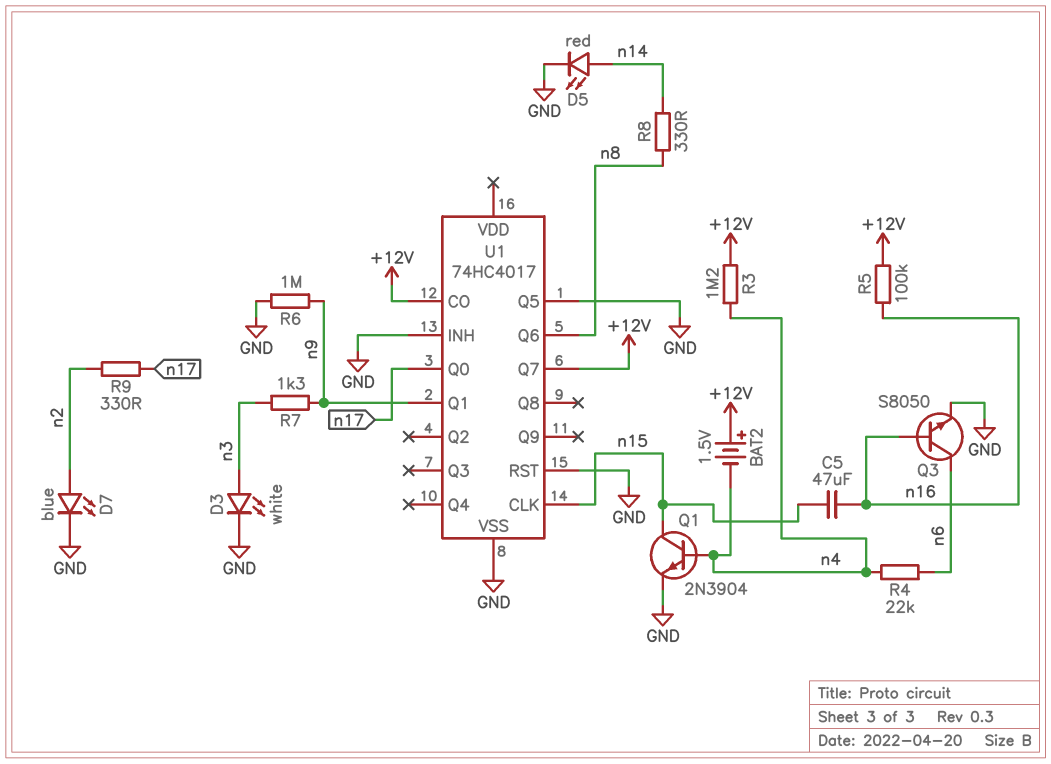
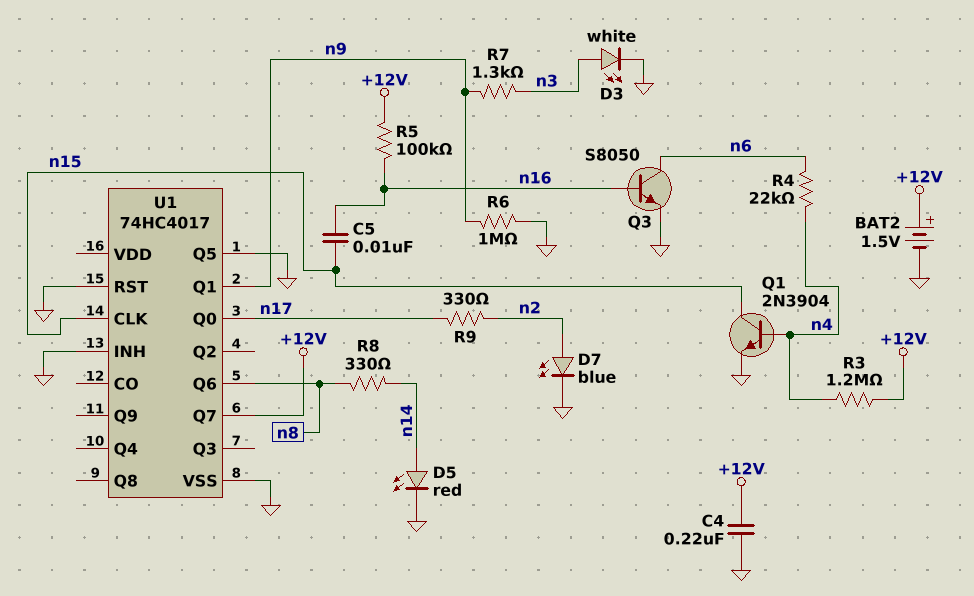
BAT2: 1.5V (plus +12V, minus n4) -> 1.5V (plus +12V, minus GND)
C4: none -> 220nF (+12V, GND)
C5: 47uF (n15, n16) -> 10nF (n15, n16)
U1 pin CO: +12V -> none

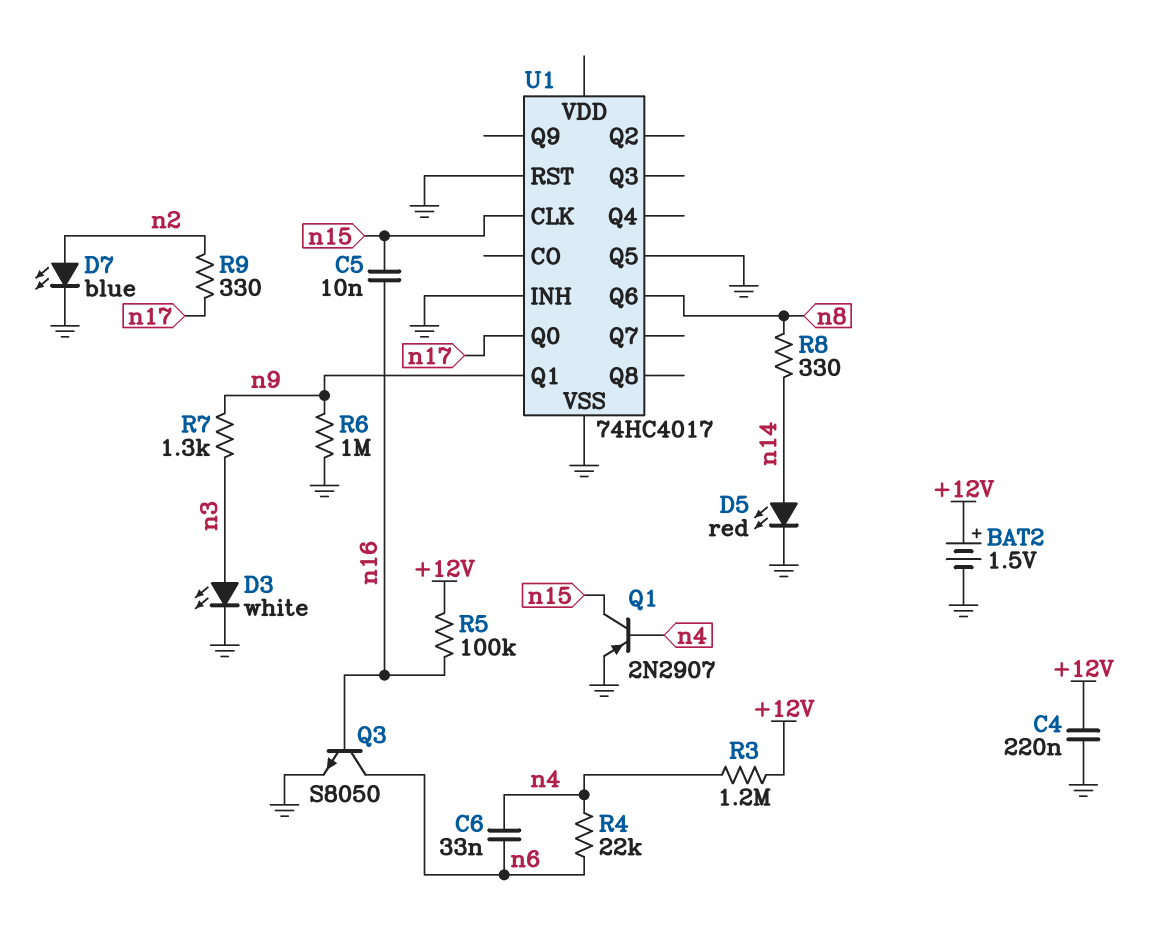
C6: none -> 33nF (n4, n6)
Q1: NPN 2N3904 (B n4, C n15, E GND) -> PNP 2N2907 (B n4, C n15, E GND)
U1 pin Q7: +12V -> none

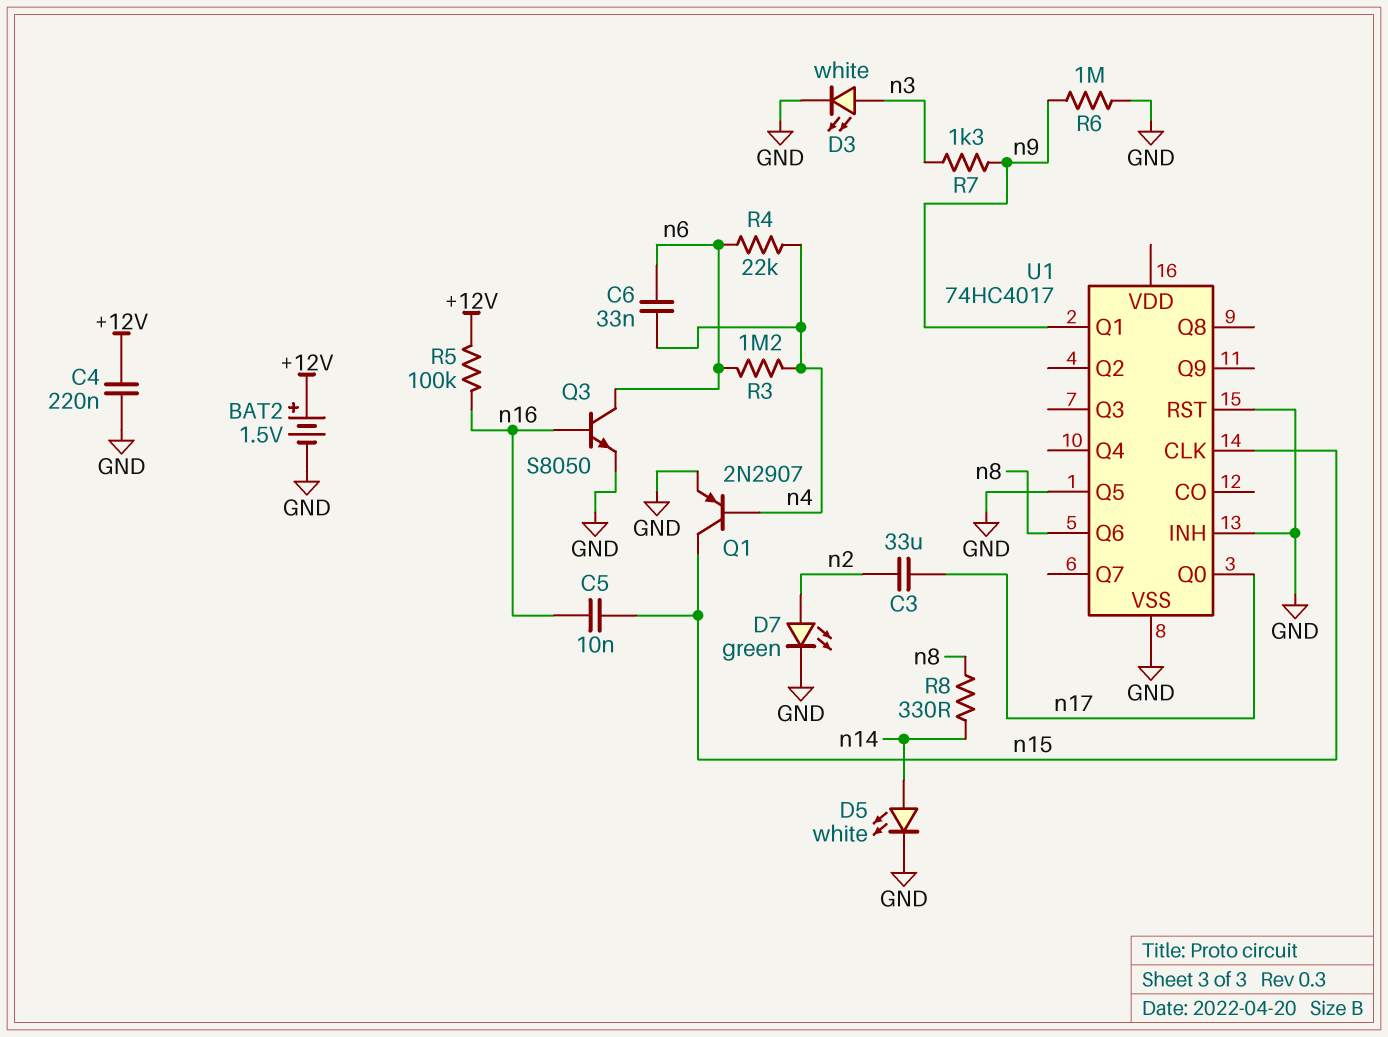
C3: none -> 33uF (n2, n17)
D5: LED red (A n14, K GND) -> LED white (A n14, K GND)
D7: LED blue (A n2, K GND) -> LED green (A n2, K GND)
R3: 1.2M (+12V, n4) -> 1.2M (n4, n6)
R9: 330 (n2, n17) -> none

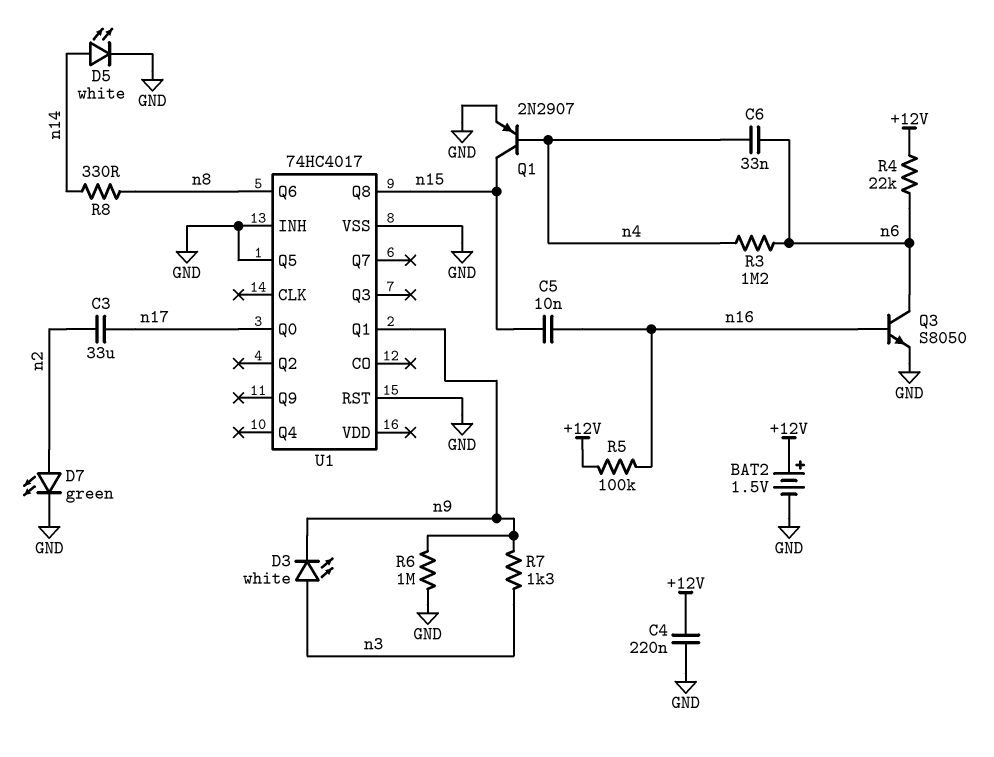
D3: LED white (A n3, K GND) -> LED white (A n3, K n9)
R4: 22k (n4, n6) -> 22k (+12V, n6)
U1 pin CLK: n15 -> none
U1 pin Q8: none -> n15

